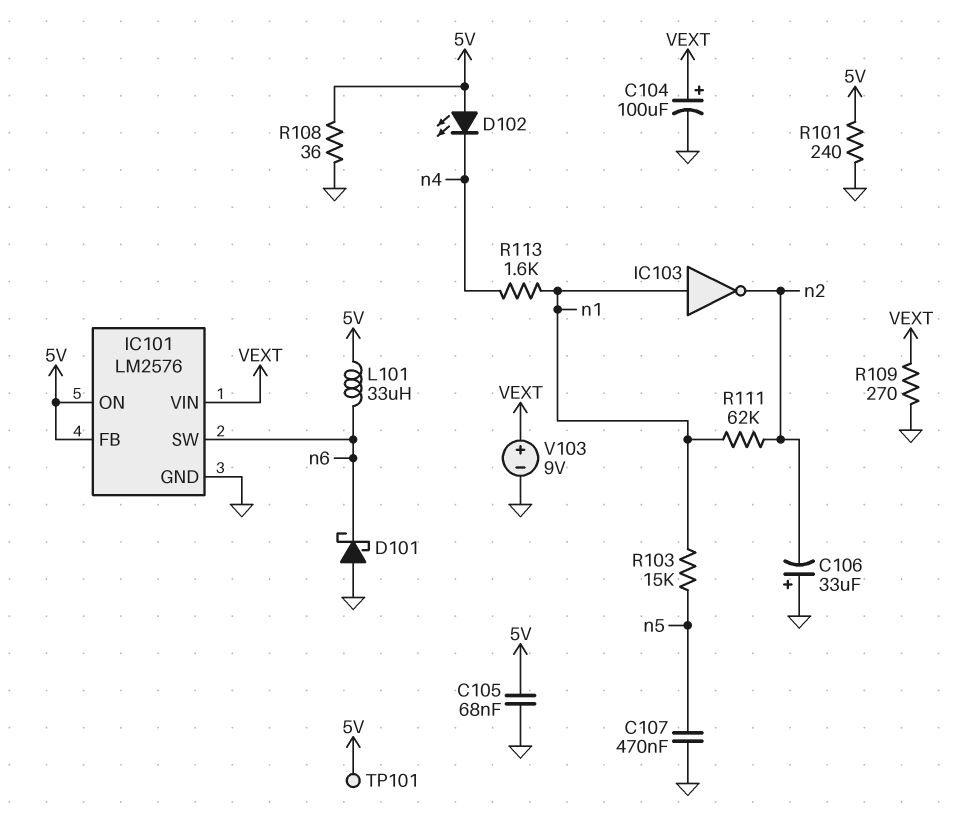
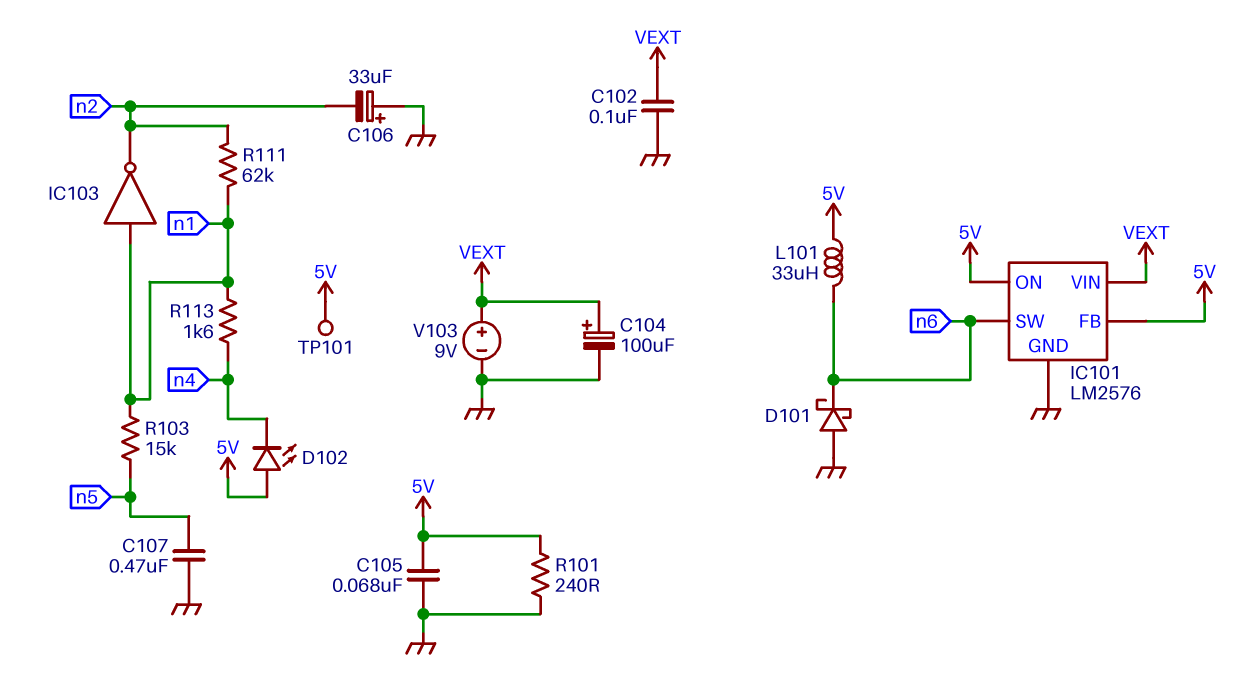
C102: none -> 100nF (GND, VEXT)
R108: 36 (5V, GND) -> none
R109: 270 (GND, VEXT) -> none

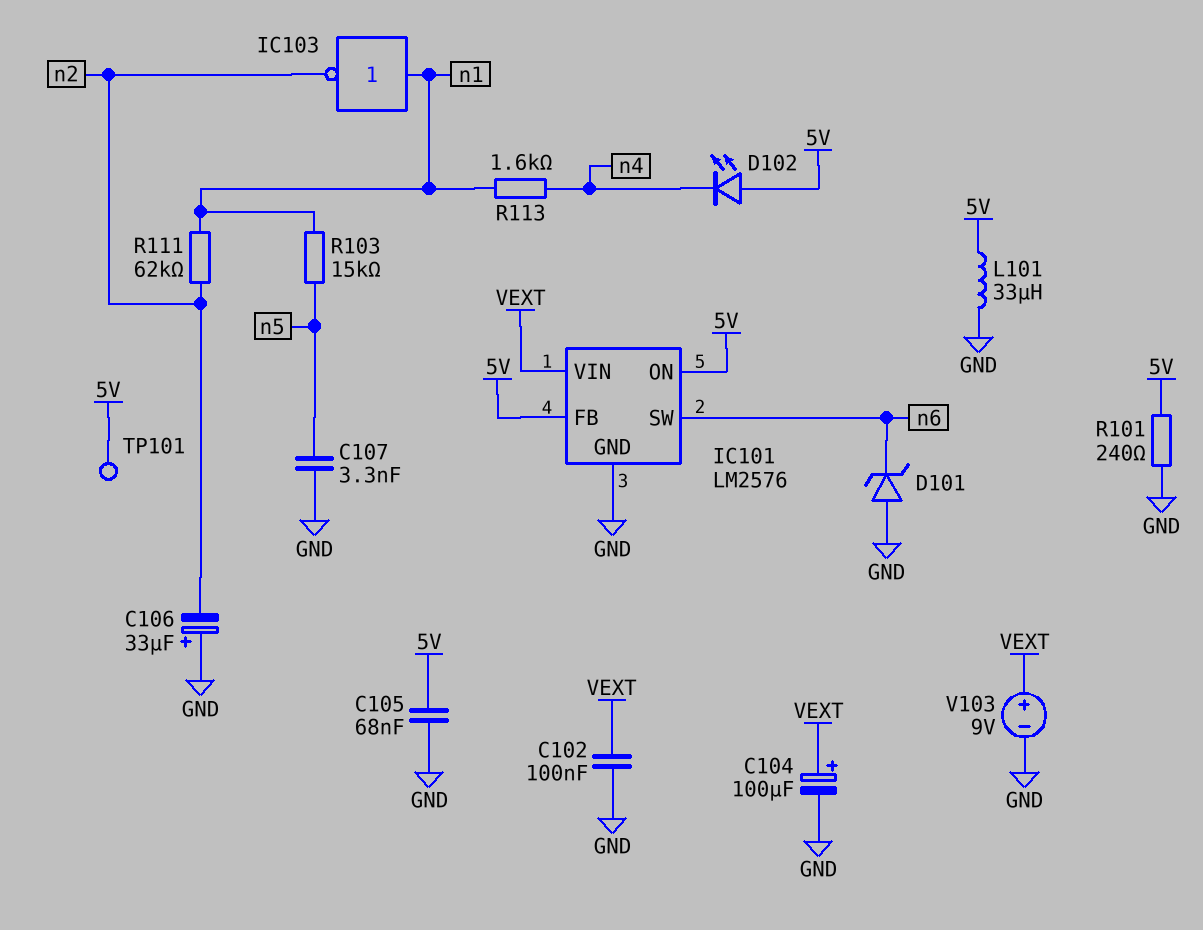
C107: 470nF (GND, n5) -> 3.3nF (GND, n5)
D101: schottky (A GND, K n6) -> zener (A GND, K n6)
L101: 33uH (5V, n6) -> 33uH (5V, GND)

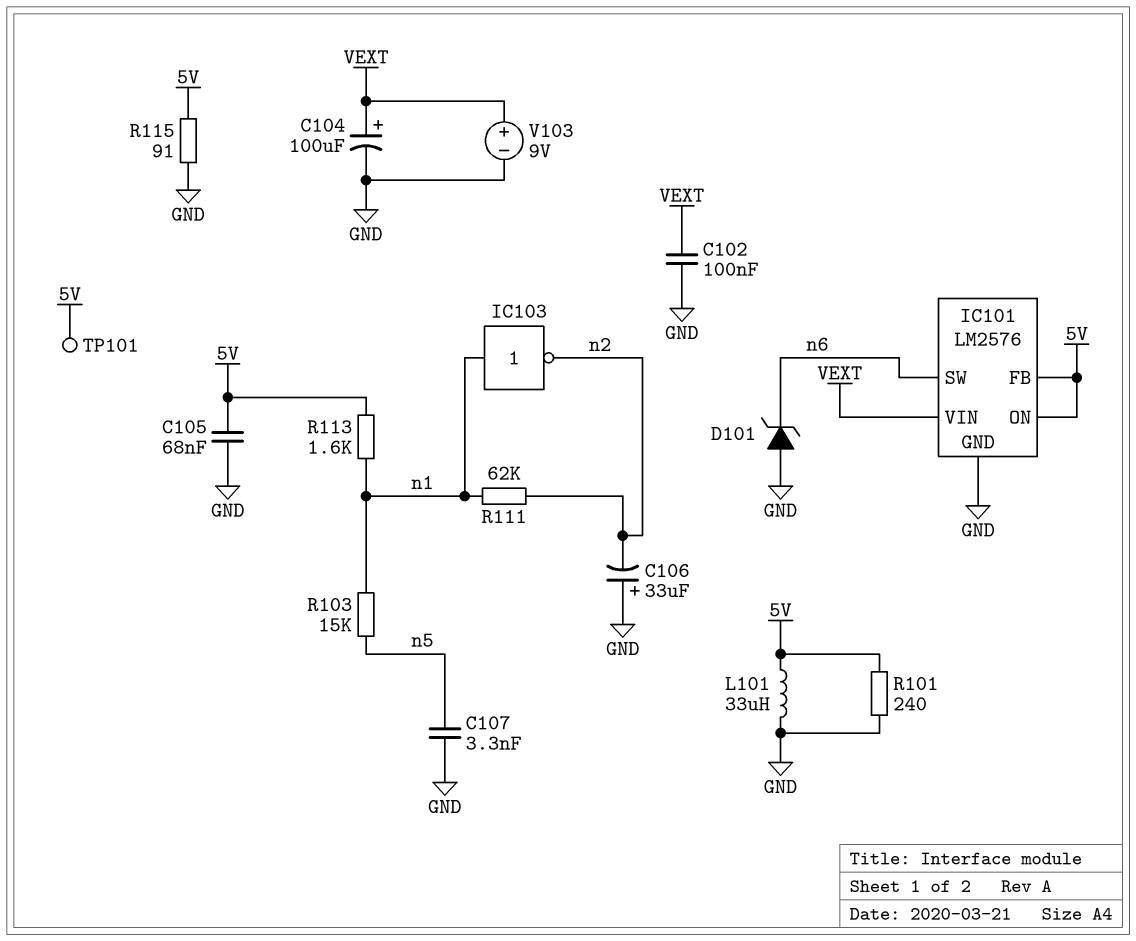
D102: LED (A 5V, K n4) -> none
R113: 1.6k (n1, n4) -> 1.6k (5V, n1)
R115: none -> 91 (5V, GND)

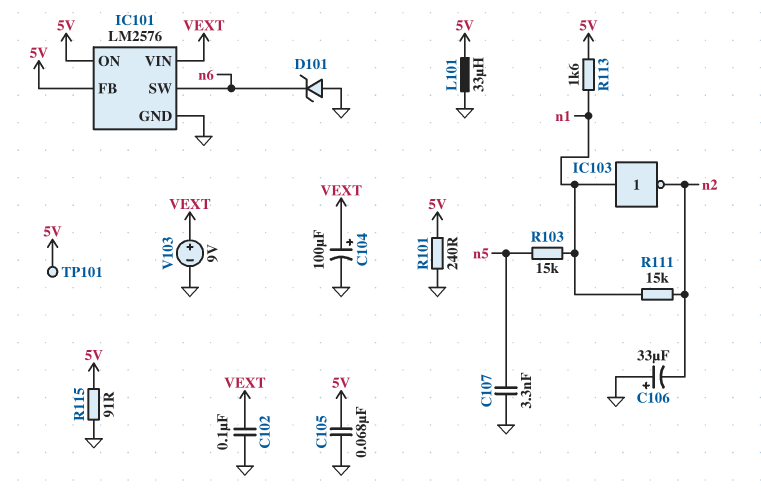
R111: 62k (n1, n2) -> 15k (n1, n2)

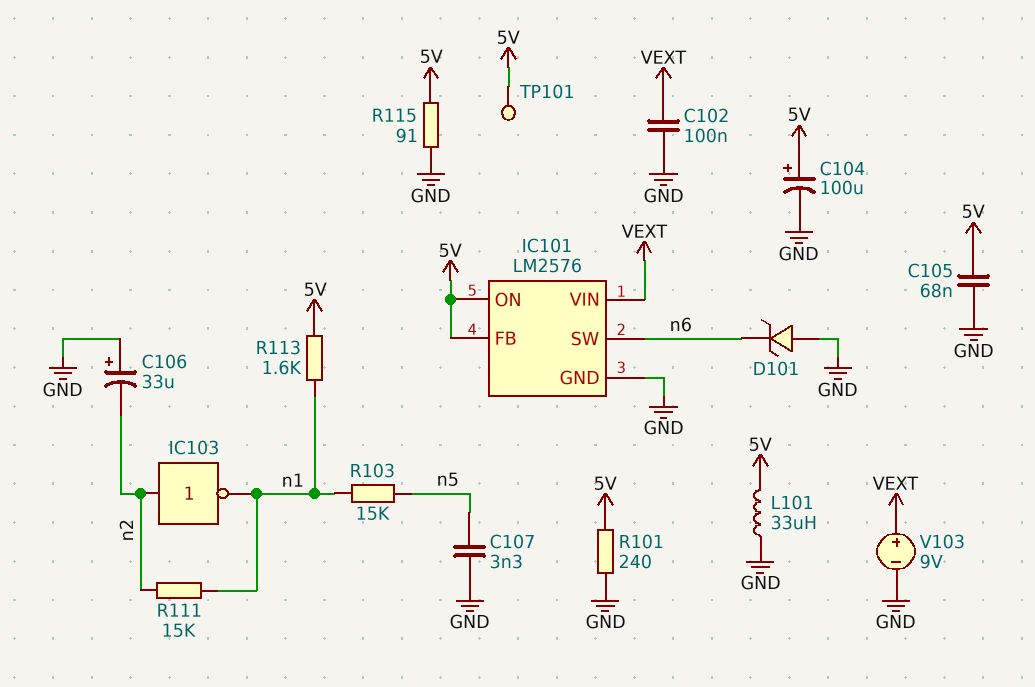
C104: 100uF (plus VEXT, minus GND) -> 100uF (plus 5V, minus GND)
IC103: NOT (in n1, out n2) -> NOT (in n2, out n1)

